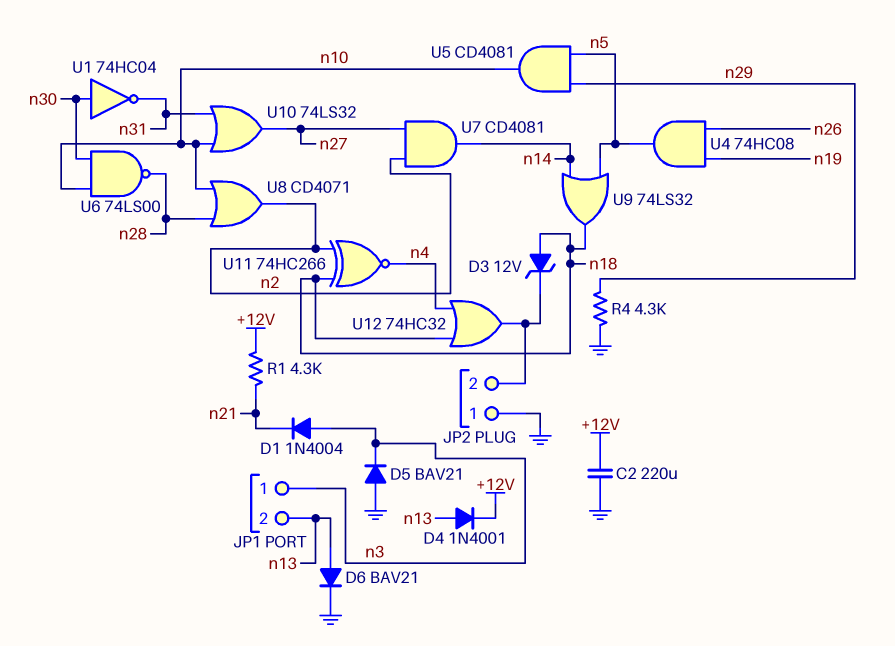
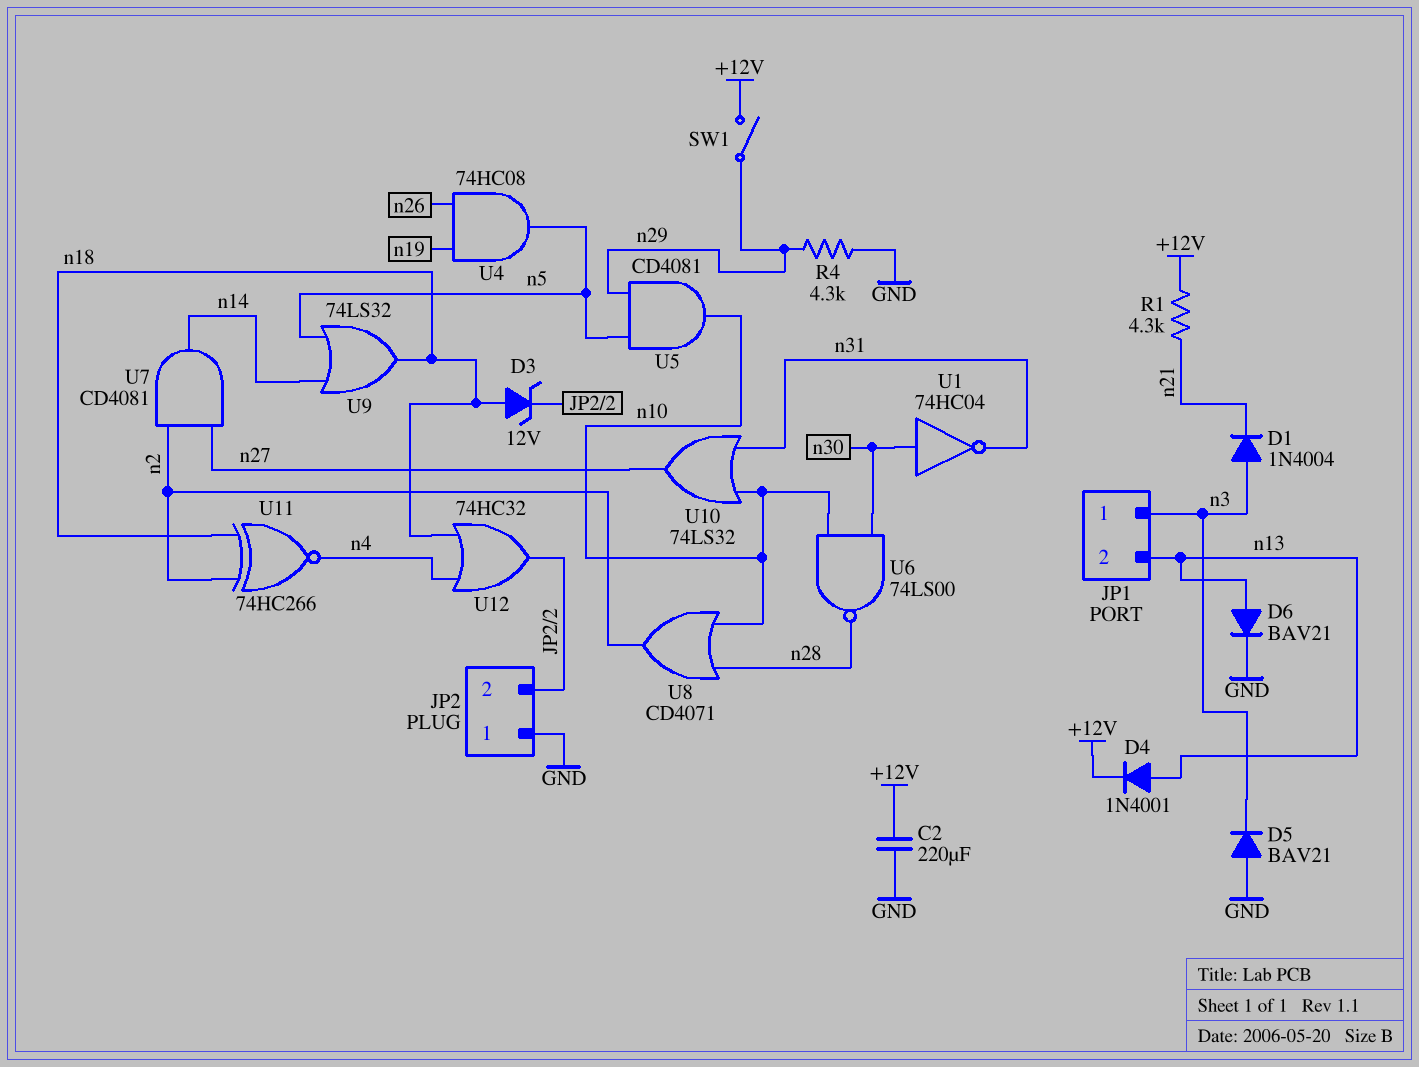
SW1: none -> switch (+12V, n29)

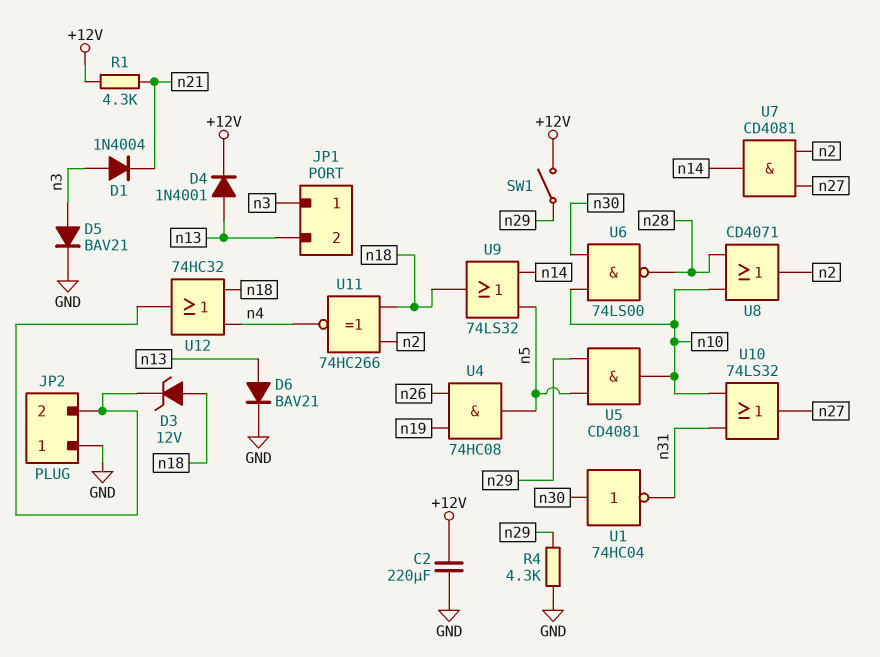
D5: diode BAV21 (A GND, K n3) -> diode BAV21 (A n3, K GND)

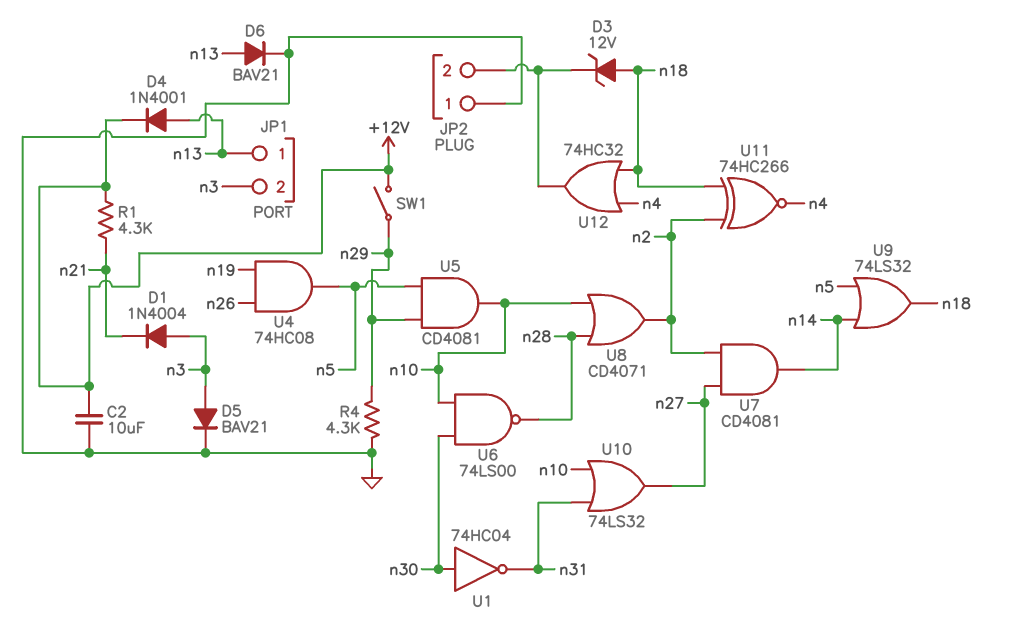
C2: 220uF (+12V, GND) -> 10uF (+12V, GND)
JP1 pin 1: n3 -> n13
JP1 pin 2: n13 -> n3

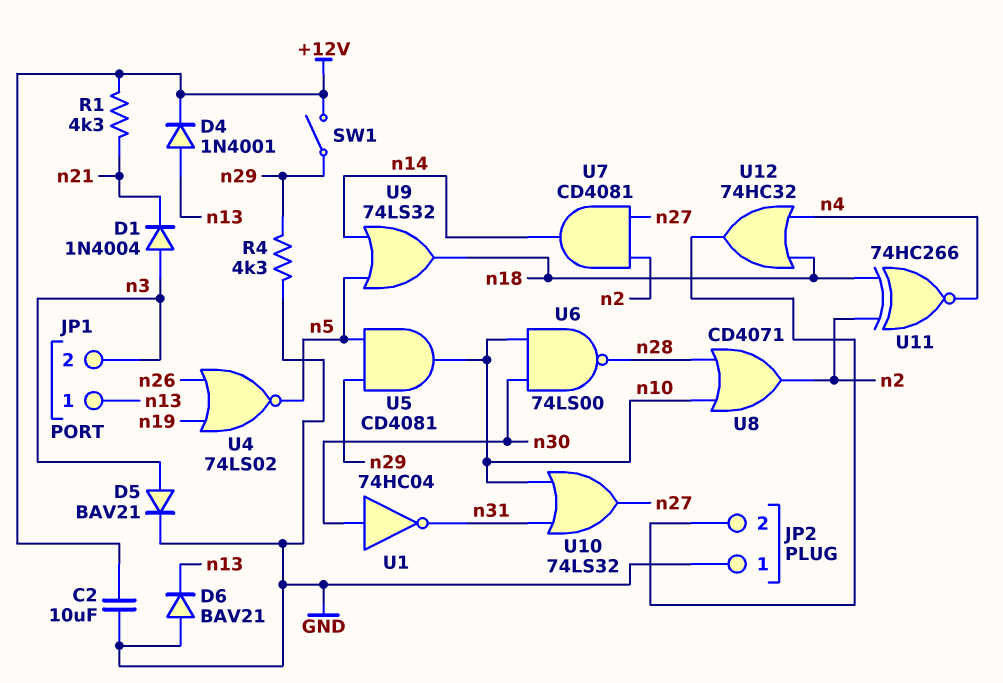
D3: zener 12V (A n18, K JP2/2) -> none
D6: diode BAV21 (A n13, K GND) -> diode BAV21 (A GND, K n13)
U4: AND 74HC08 (in n19, in n26, out n5) -> NOR 74LS02 (in n19, in n26, out n5)

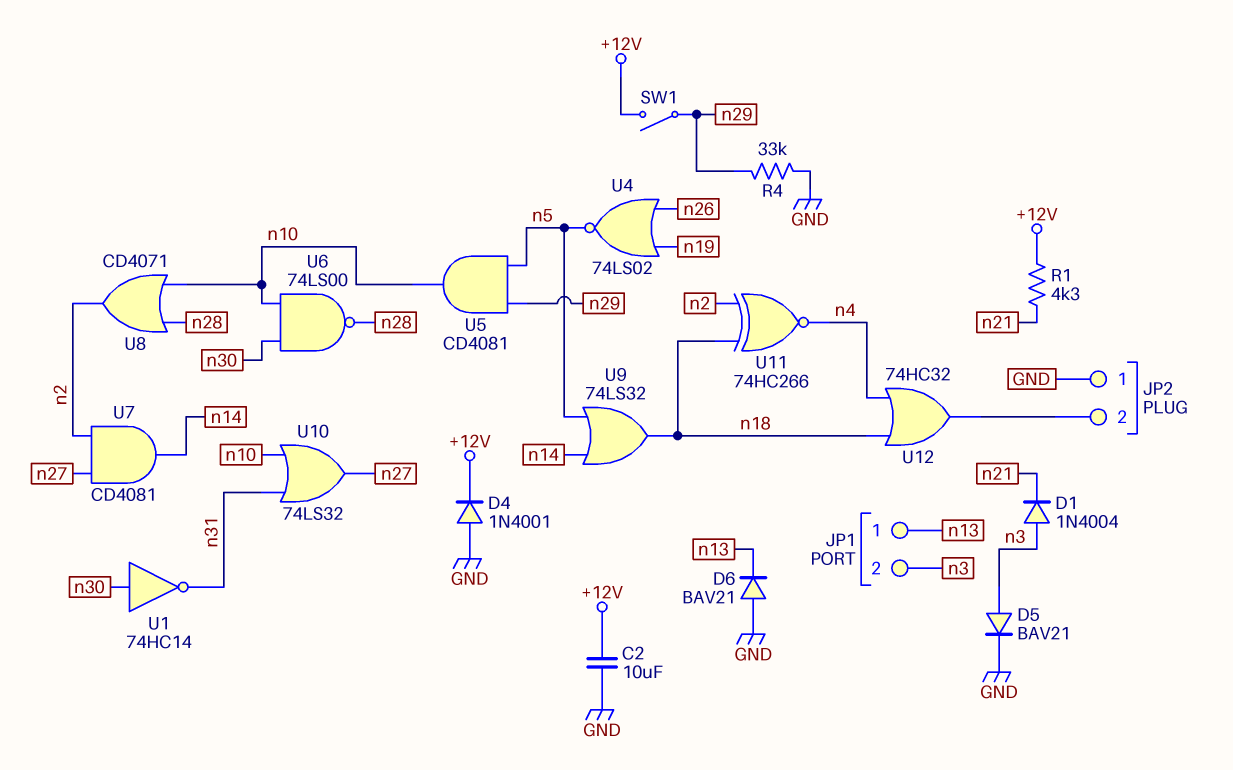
D4: diode 1N4001 (A n13, K +12V) -> diode 1N4001 (A GND, K +12V)
R4: 4.3k (GND, n29) -> 33k (GND, n29)
U1: NOT 74HC04 (in n30, out n31) -> NOT 74HC14 (in n30, out n31)

